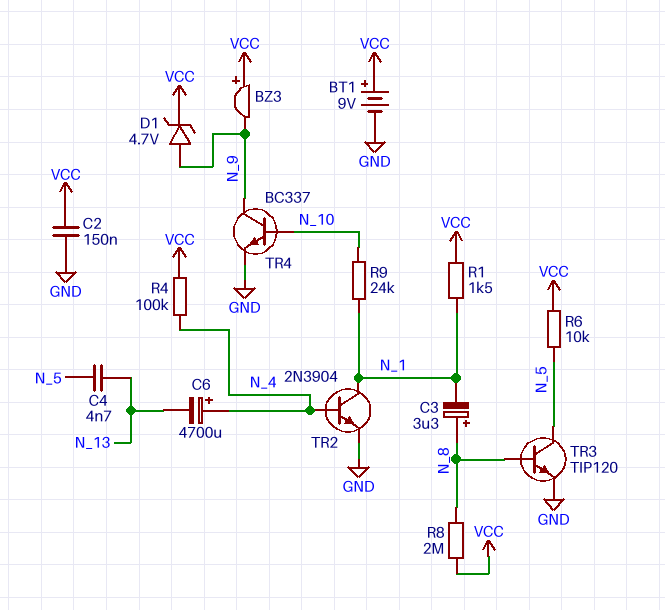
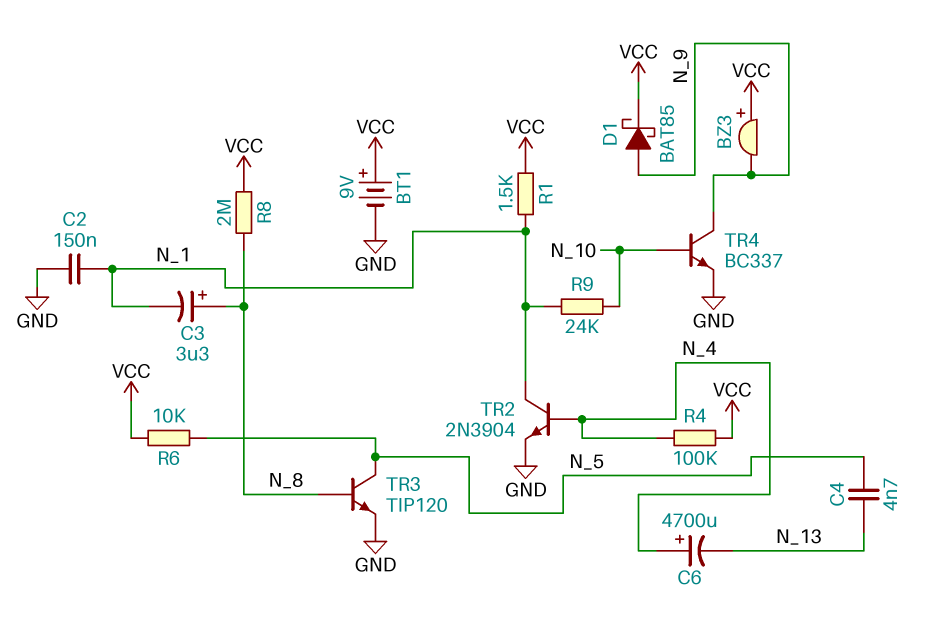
C2: 150nF (GND, VCC) -> 150nF (GND, N_1)
D1: zener 4.7V (A N_9, K VCC) -> schottky BAT85 (A N_9, K VCC)

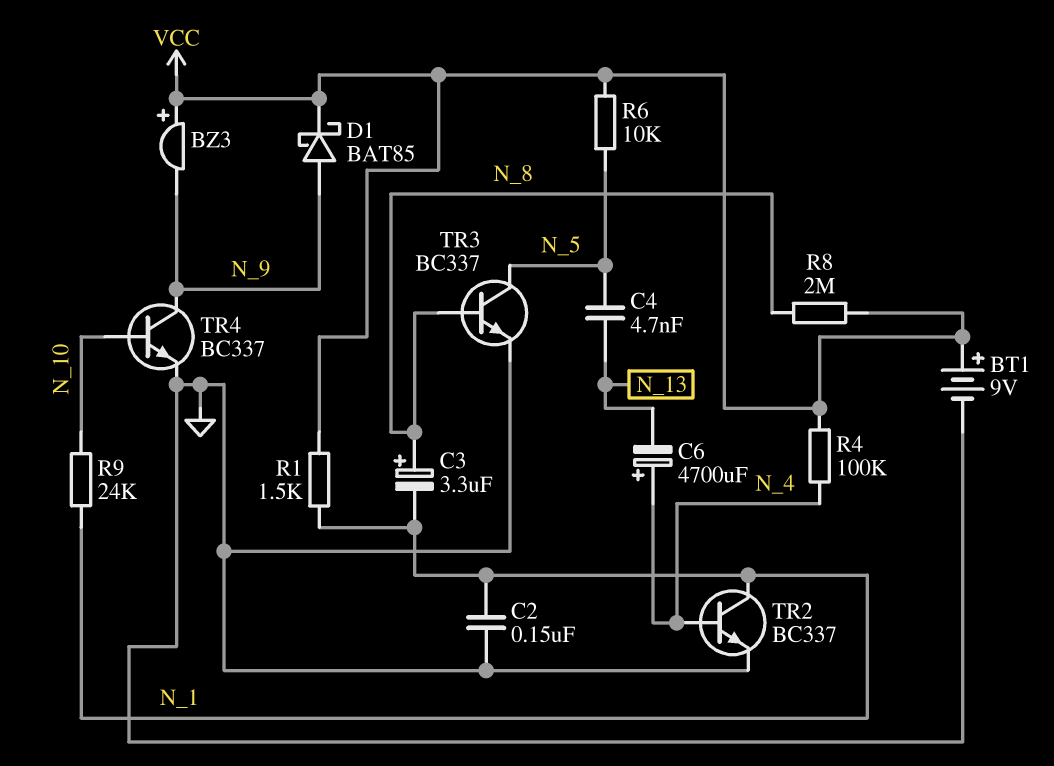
TR2: NPN 2N3904 (B N_4, C N_1, E GND) -> NPN BC337 (B N_4, C N_1, E GND)
TR3: NPN TIP120 (B N_8, C N_5, E GND) -> NPN BC337 (B N_8, C N_5, E GND)

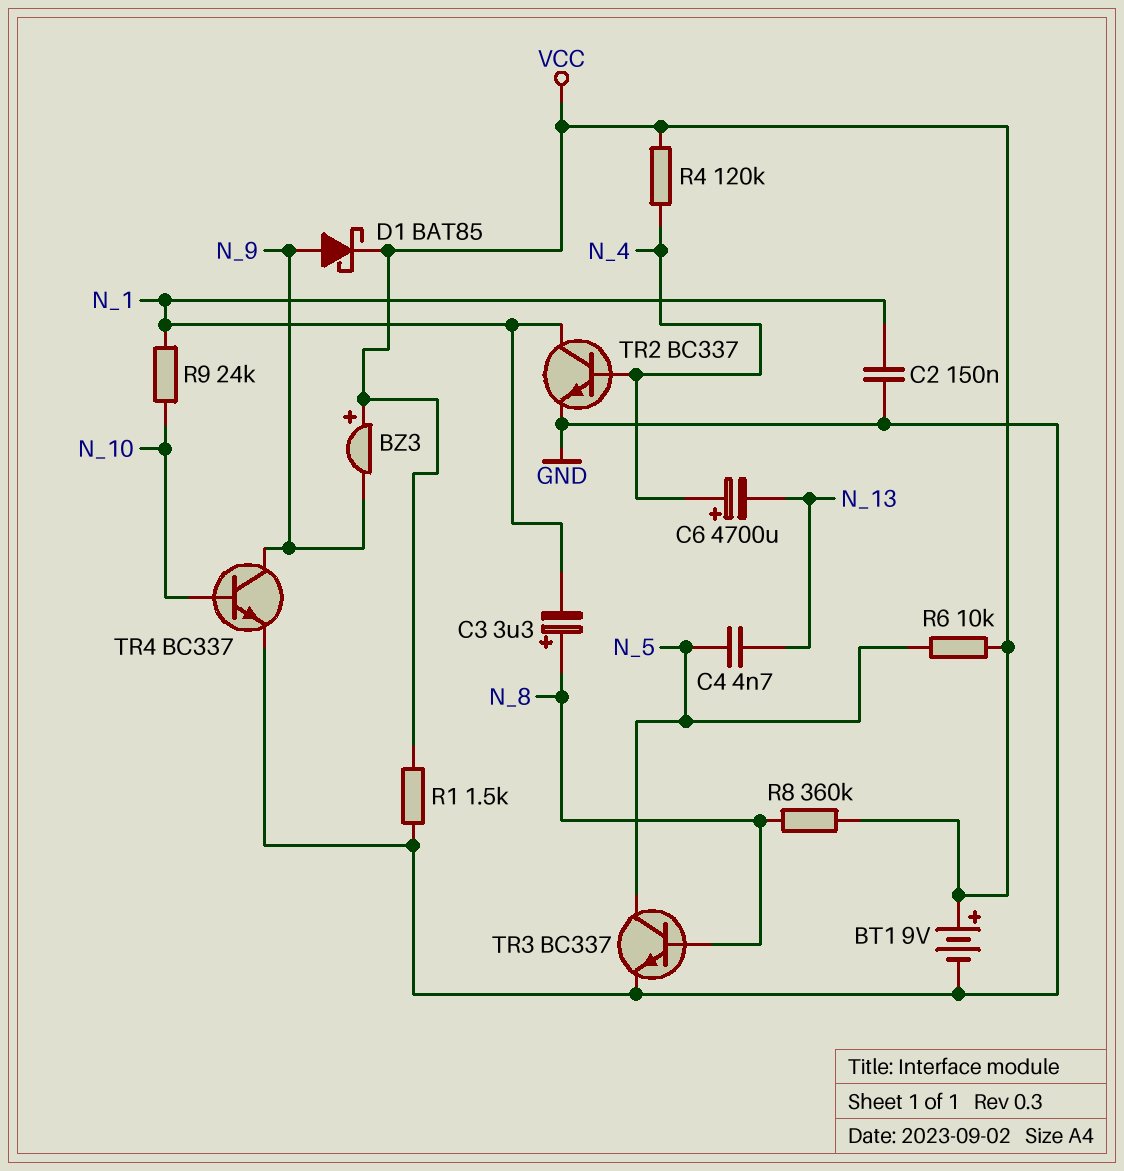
R1: 1.5k (N_1, VCC) -> 1.5k (GND, VCC)
R4: 100k (N_4, VCC) -> 120k (N_4, VCC)
R8: 2M (N_8, VCC) -> 360k (N_8, VCC)

